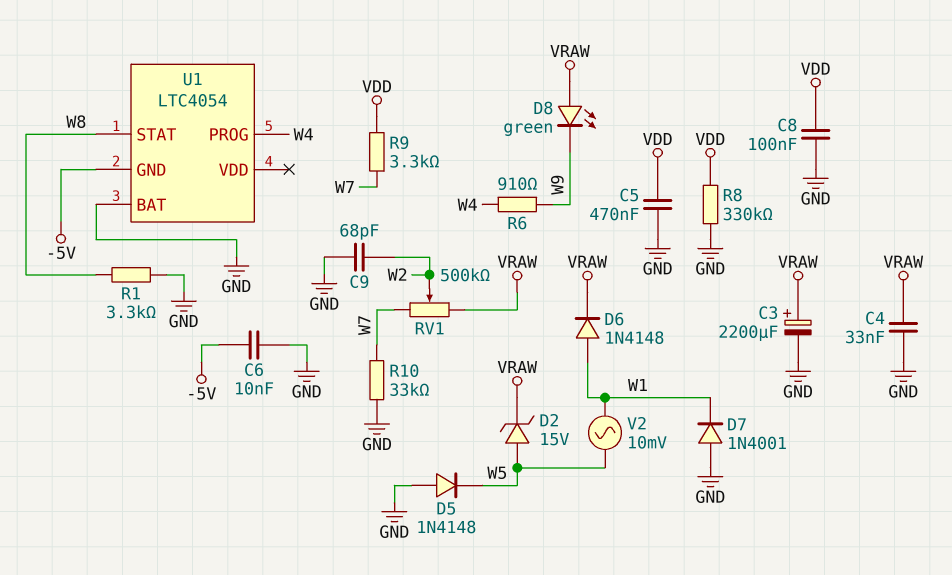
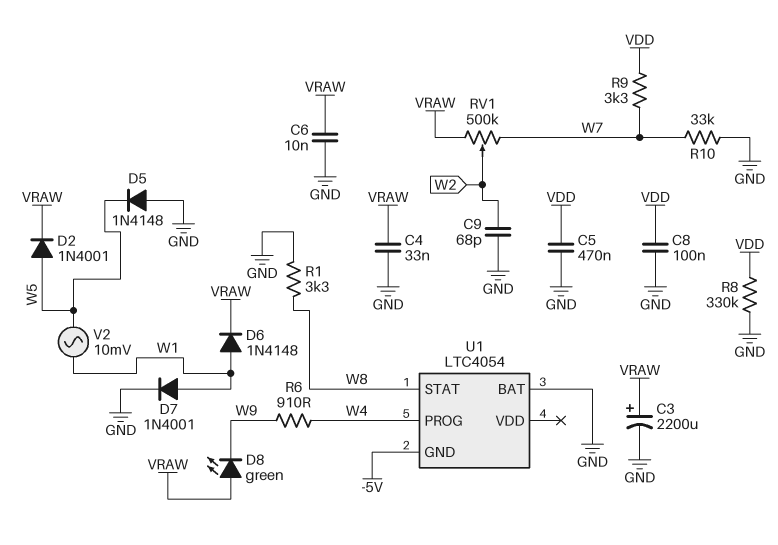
C6: 10nF (-5V, GND) -> 10nF (GND, VRAW)
D2: zener 15V (A W5, K VRAW) -> diode 1N4001 (A W5, K VRAW)
D7: diode 1N4001 (A GND, K W1) -> diode 1N4001 (A W1, K GND)

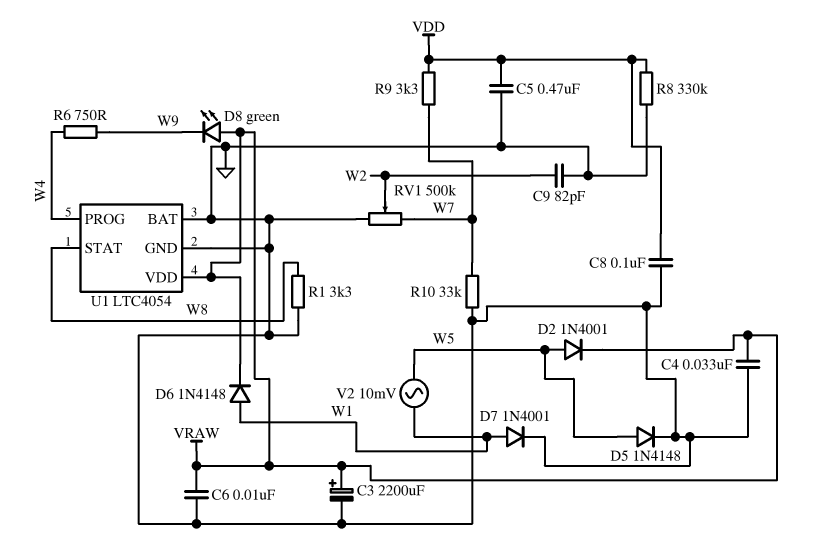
C9: 68pF (GND, W2) -> 82pF (GND, W2)
D5: diode 1N4148 (A GND, K W5) -> diode 1N4148 (A W5, K GND)
R6: 910 (W4, W9) -> 750 (W4, W9)
RV1: 500k (VRAW, W7, wiper W2) -> 500k (GND, W7, wiper W2)
U1 pin GND: -5V -> GND
U1 pin VDD: none -> VRAW

